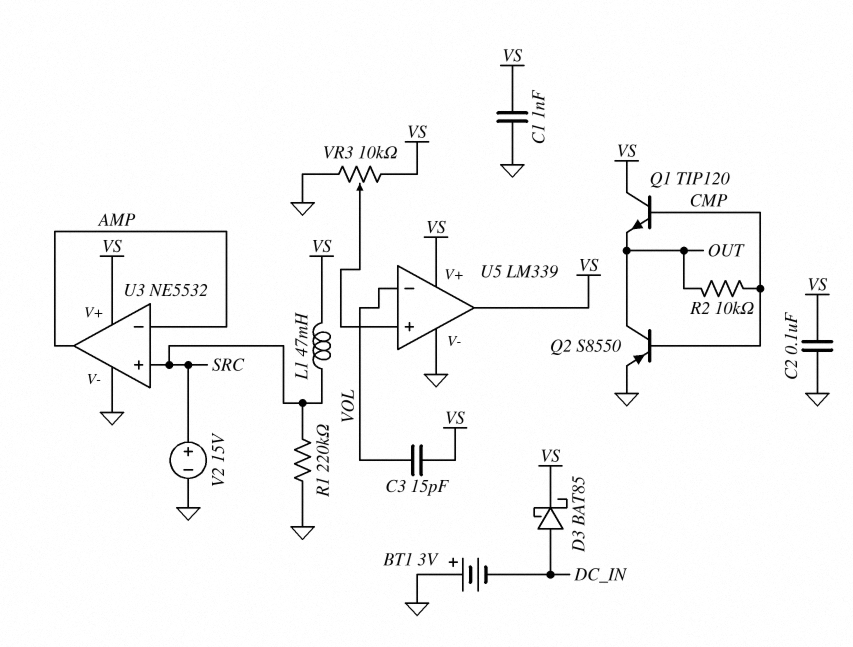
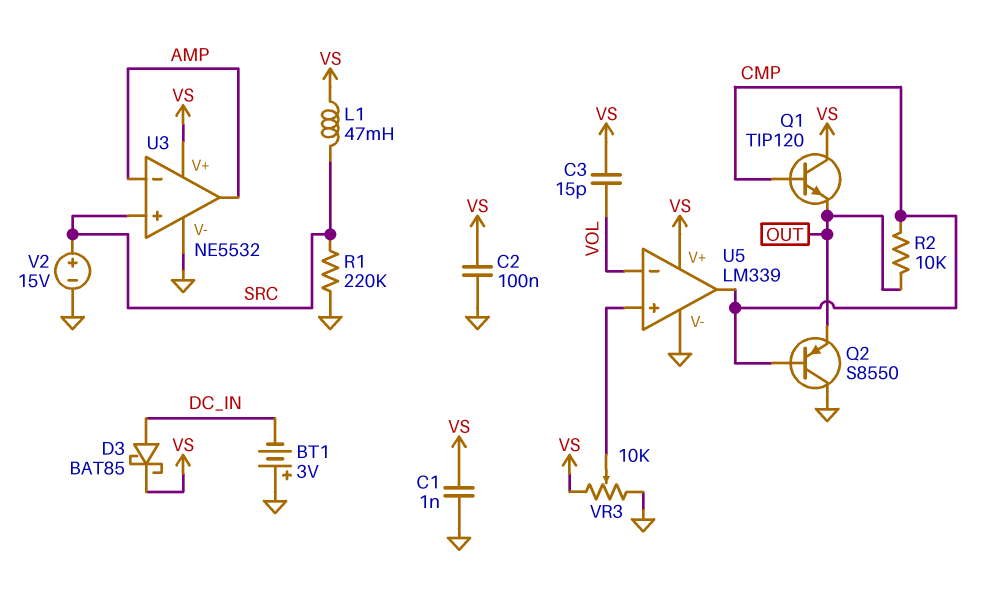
Q2: PNP S8550 (B CMP, C OUT, E GND) -> PNP S8550 (B CMP, C GND, E OUT)
U5 pin out: VS -> CMP

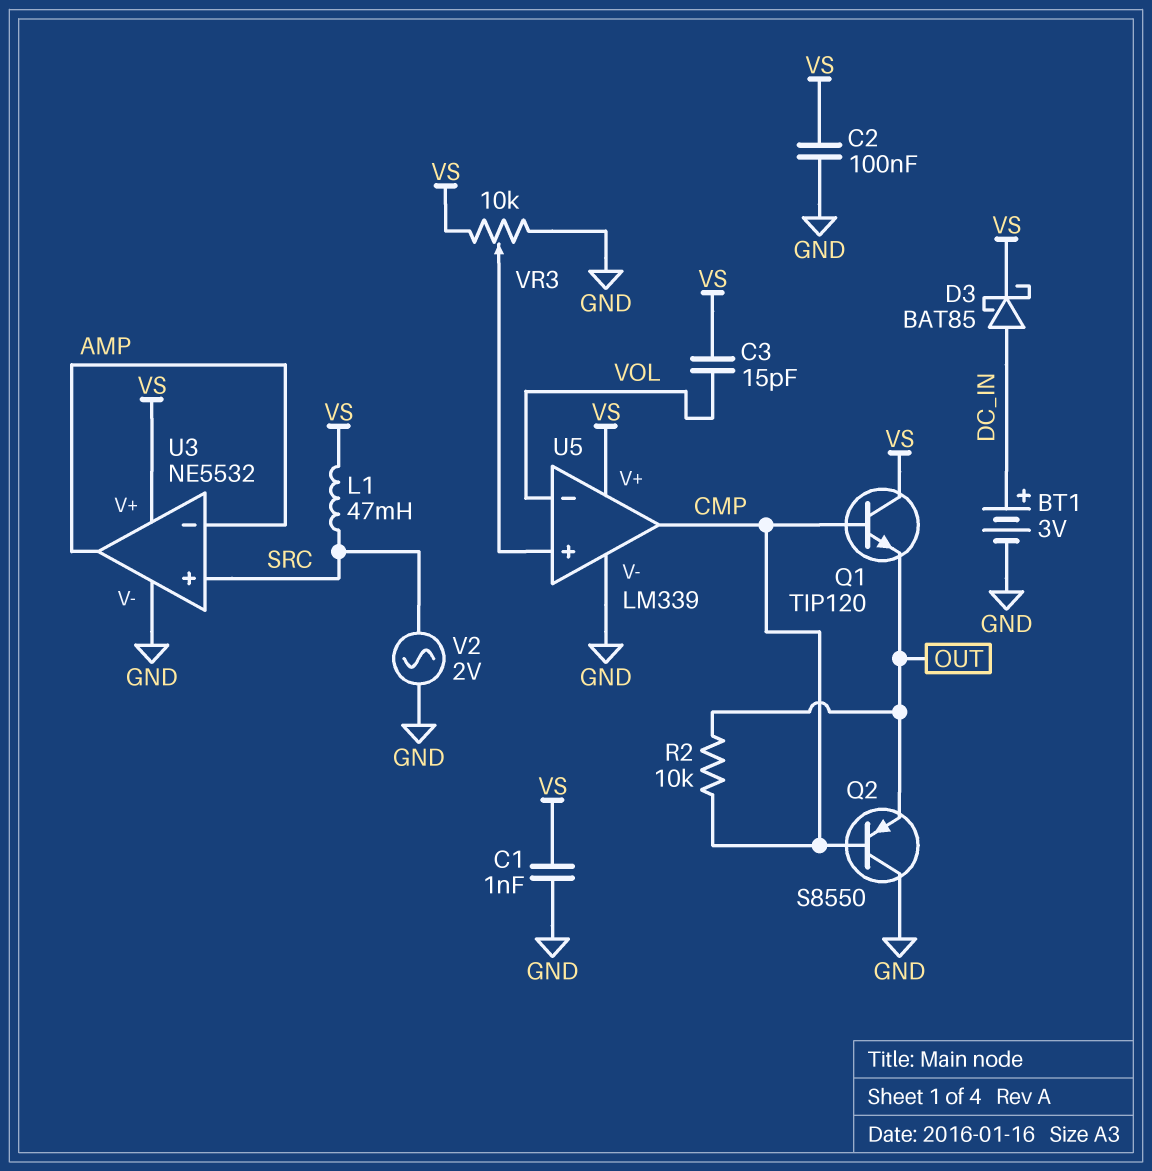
BT1: 3V (plus GND, minus DC_IN) -> 3V (plus DC_IN, minus GND)
R1: 220k (GND, SRC) -> none
V2: 15V (plus SRC, minus GND) -> AC 2V (GND, SRC)

